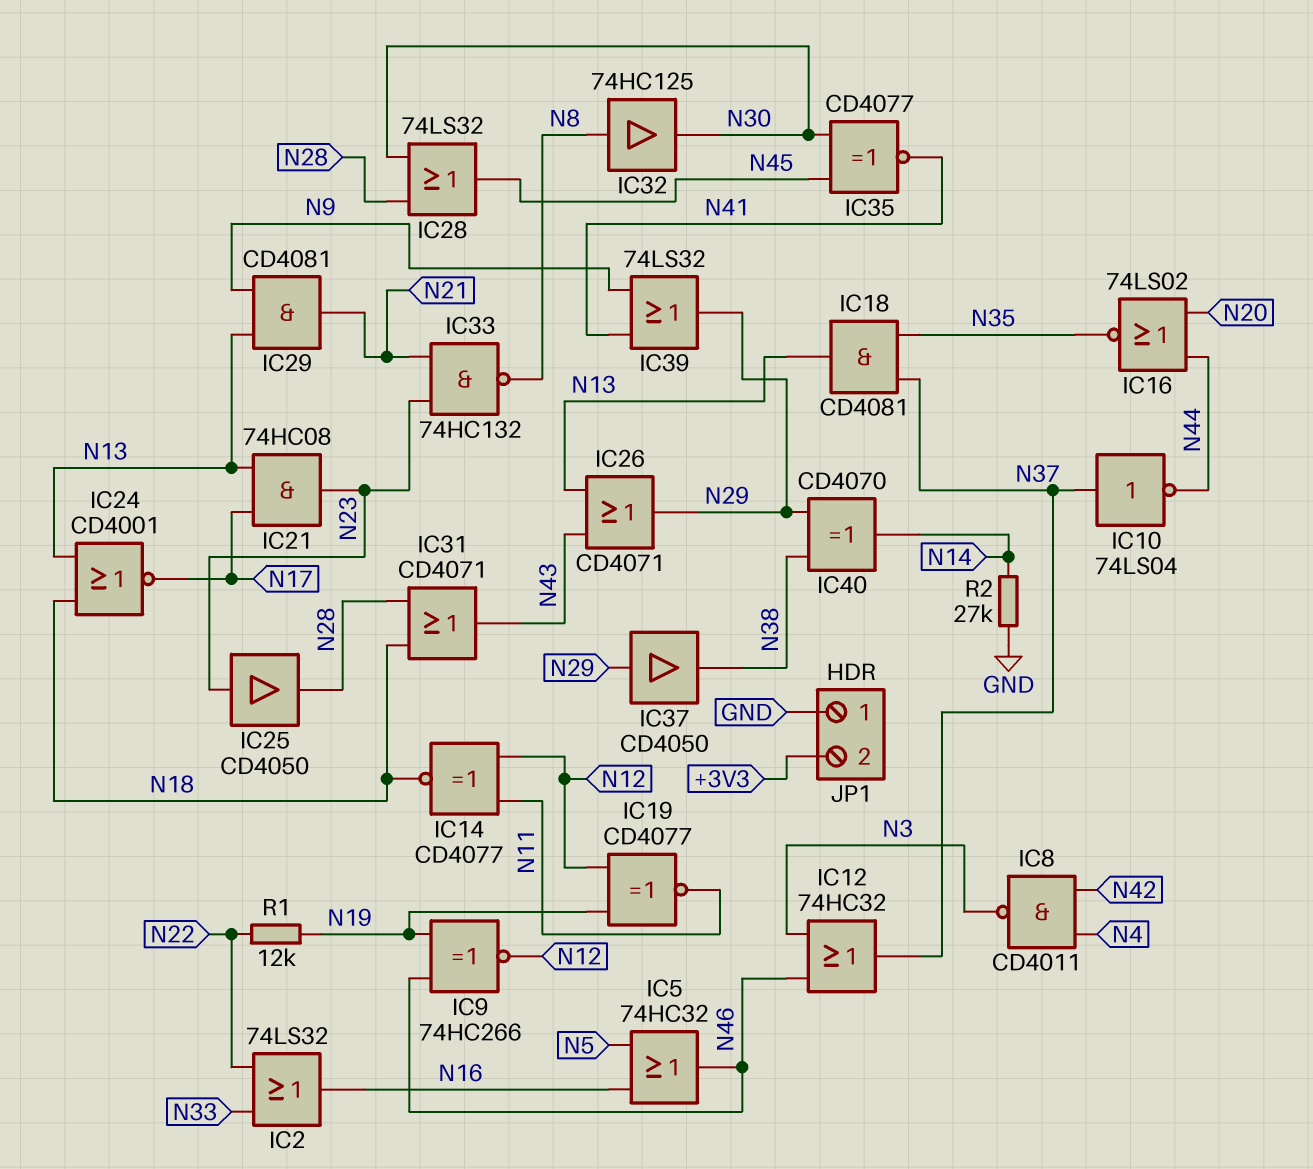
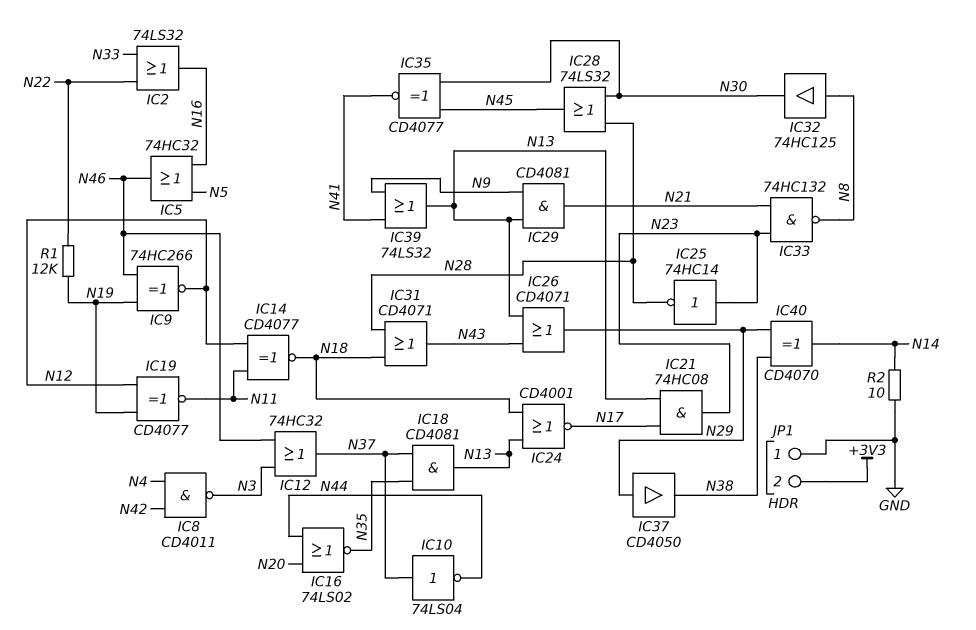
IC25: buffer CD4050 (in N23, out N28) -> NOT 74HC14 (in N23, out N28)
IC39: OR 74LS32 (in N9, in N41, out N29) -> OR 74LS32 (in N9, in N41, out N13)
R2: 27k (GND, N14) -> 10 (GND, N14)

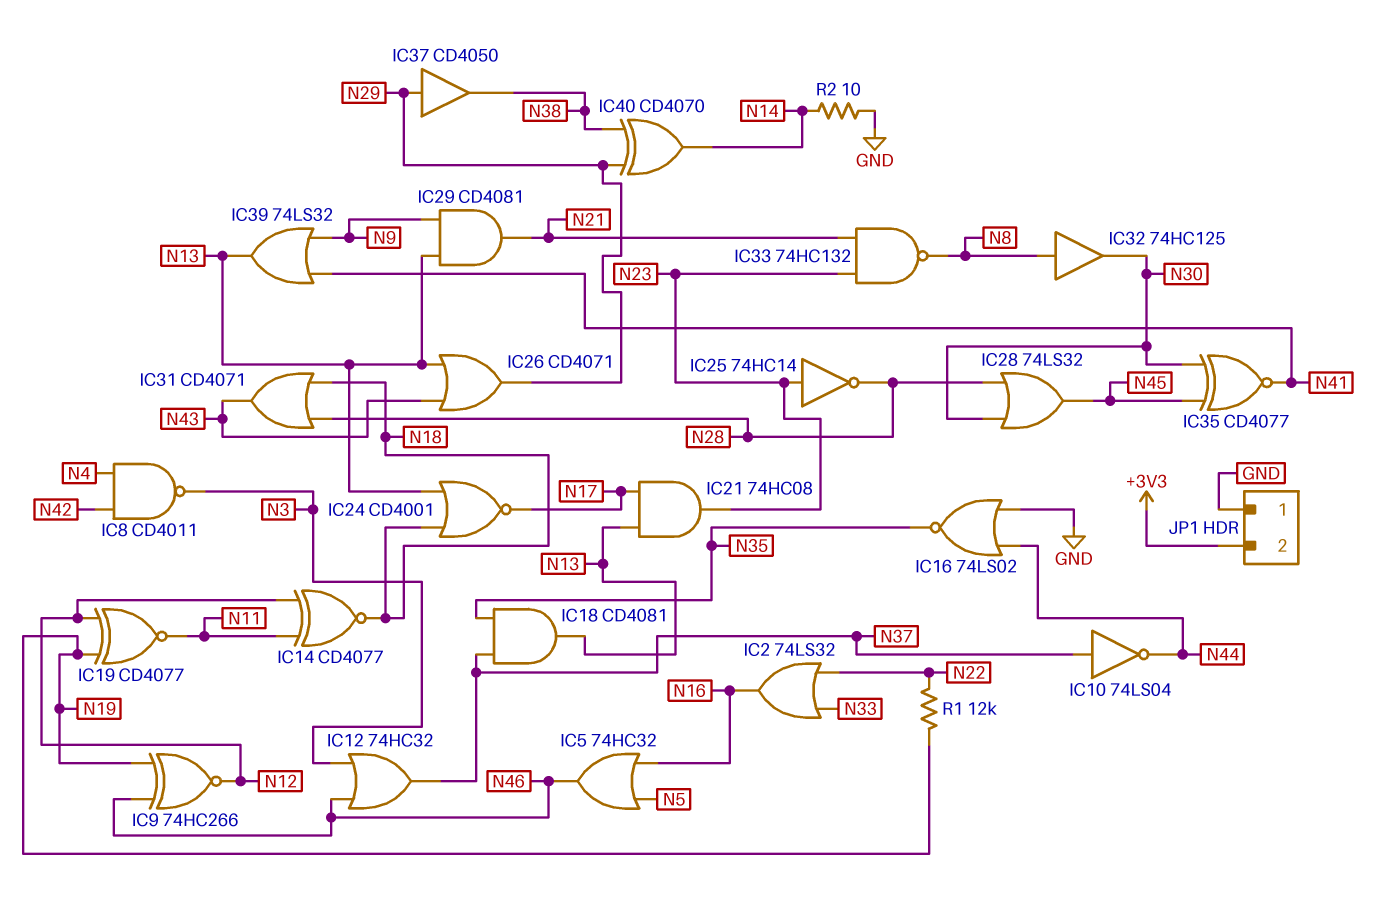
IC16: NOR 74LS02 (in N20, in N44, out N35) -> NOR 74LS02 (in GND, in N44, out N35)

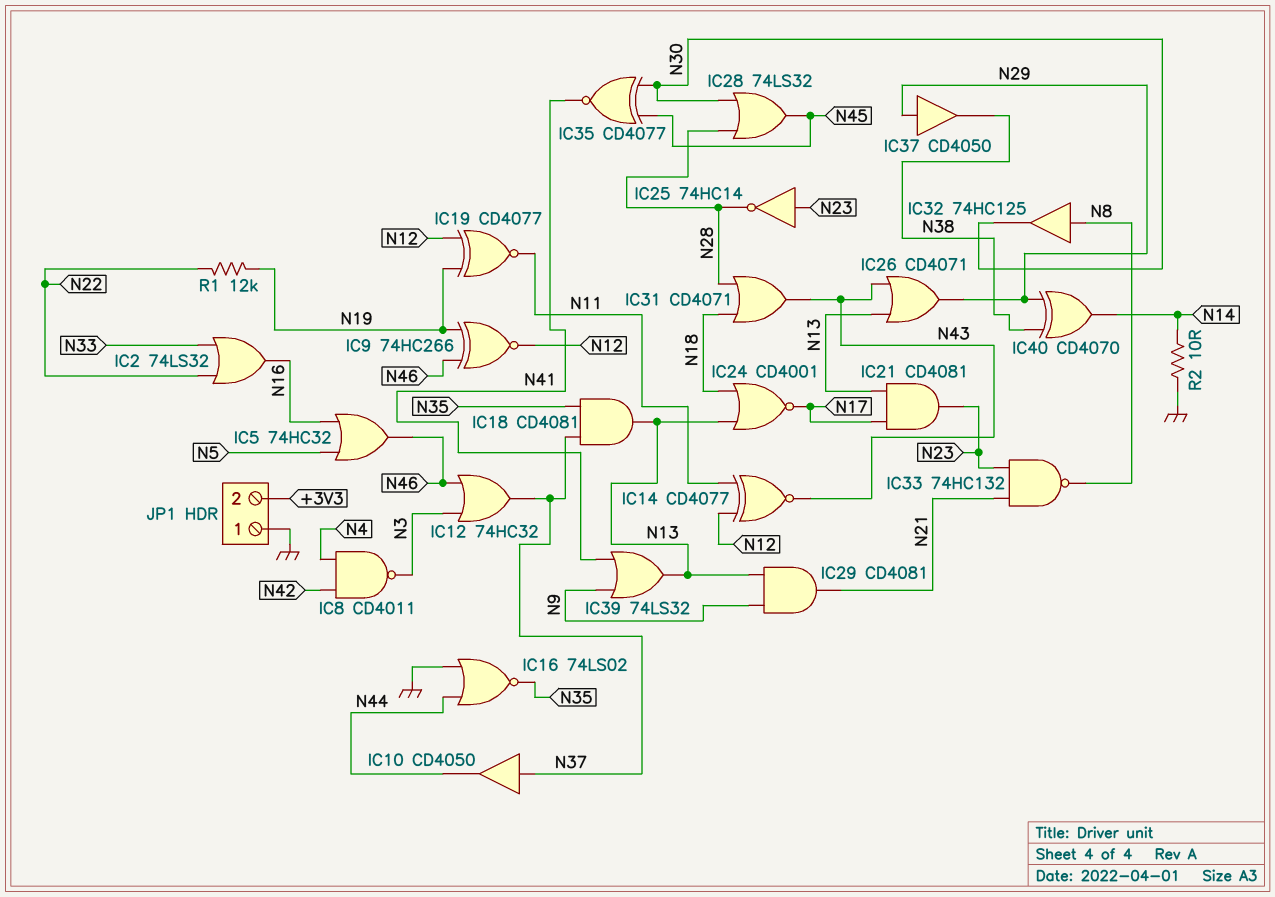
IC10: NOT 74LS04 (in N37, out N44) -> buffer CD4050 (in N37, out N44)
IC14: XNOR CD4077 (in N11, in N12, out N18) -> XNOR CD4077 (in N11, in N12, out N43)
IC21: AND 74HC08 (in N13, in N17, out N23) -> AND CD4081 (in N13, in N17, out N23)

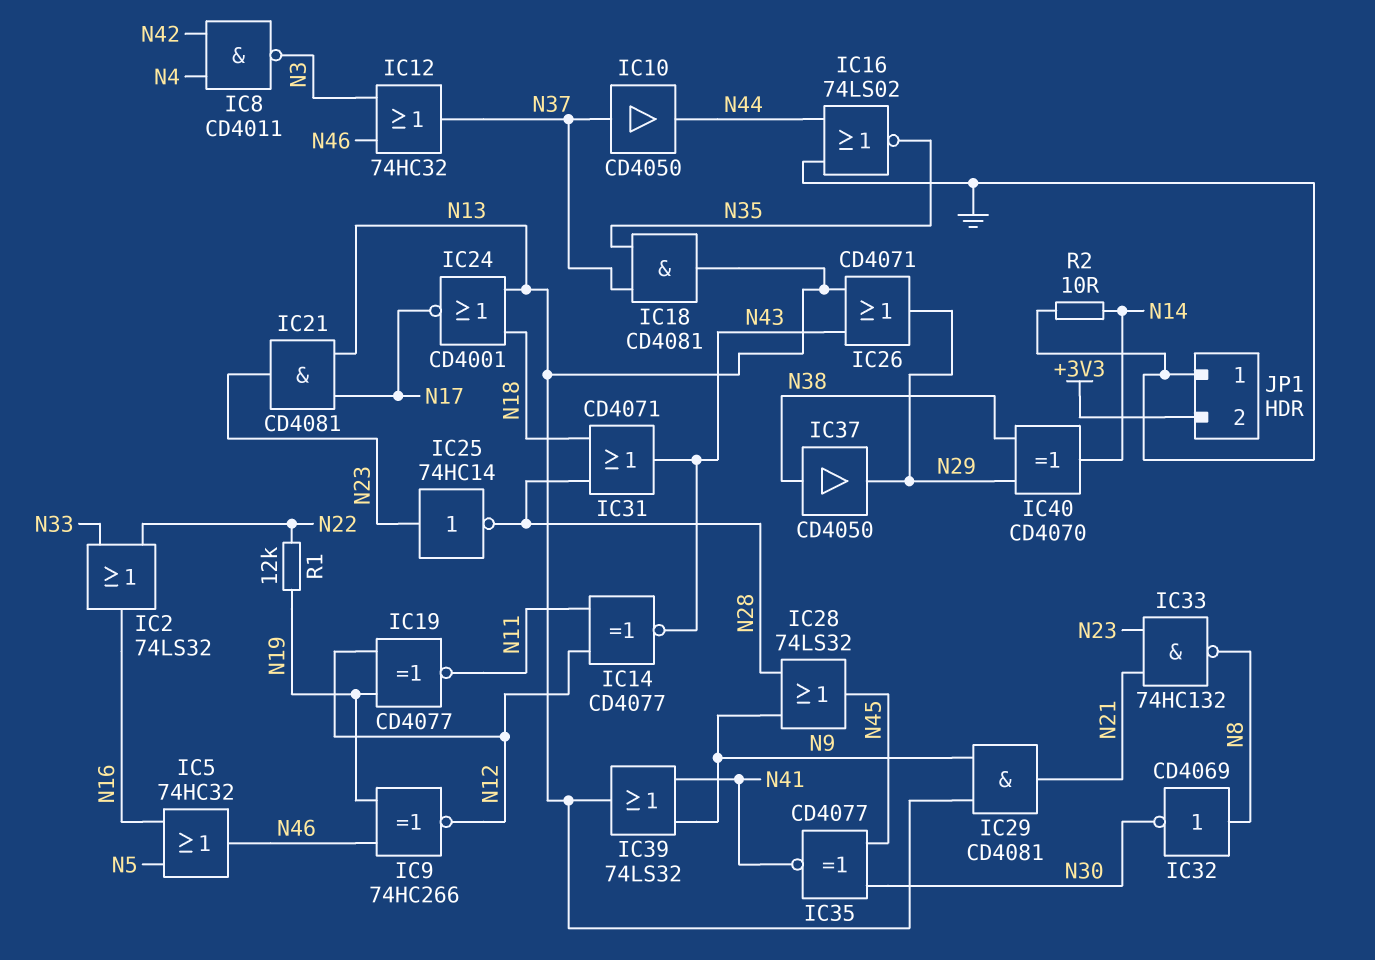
IC28: OR 74LS32 (in N28, in N30, out N45) -> OR 74LS32 (in N9, in N28, out N45)
IC32: buffer 74HC125 (in N8, out N30) -> NOT CD4069 (in N8, out N30)
IC37: buffer CD4050 (in N29, out N38) -> buffer CD4050 (in N38, out N29)

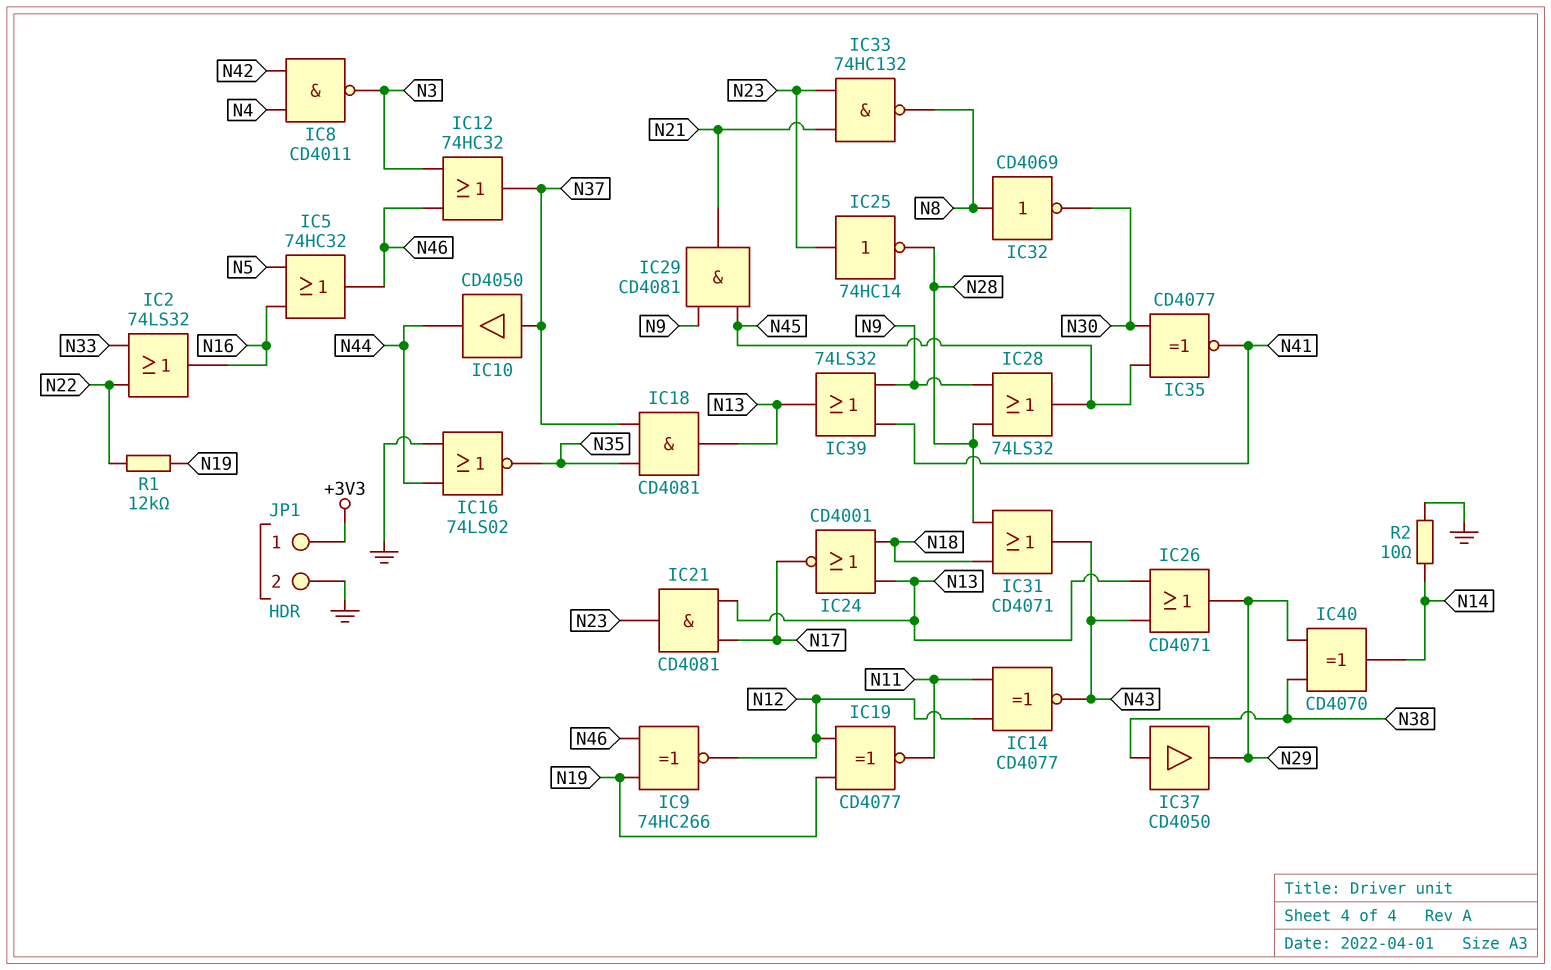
IC29: AND CD4081 (in N9, in N13, out N21) -> AND CD4081 (in N9, in N45, out N21)
JP1 pin 1: GND -> +3V3
JP1 pin 2: +3V3 -> GND

